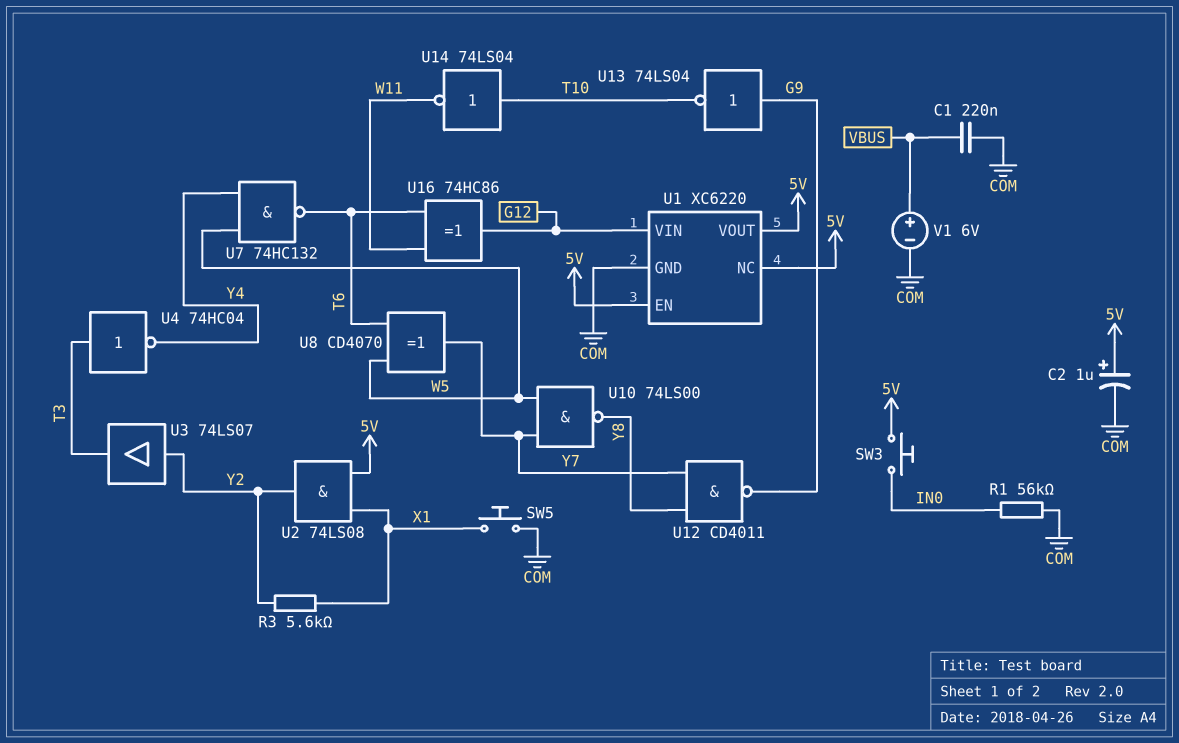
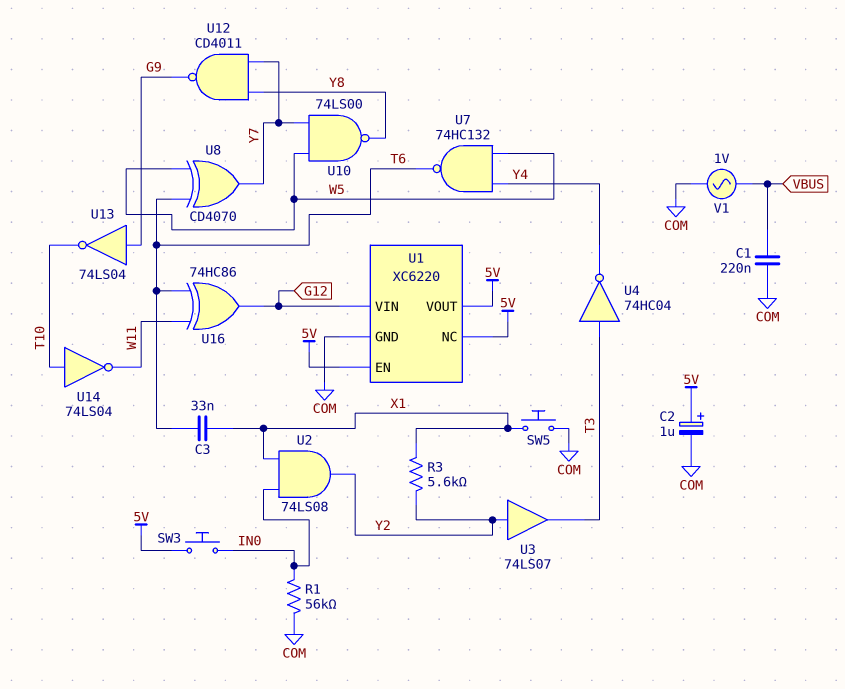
C3: none -> 33nF (T6, X1)
U2: AND 74LS08 (in 5V, in X1, out Y2) -> AND 74LS08 (in IN0, in X1, out Y2)
V1: 6V (plus VBUS, minus COM) -> AC 1V (COM, VBUS)

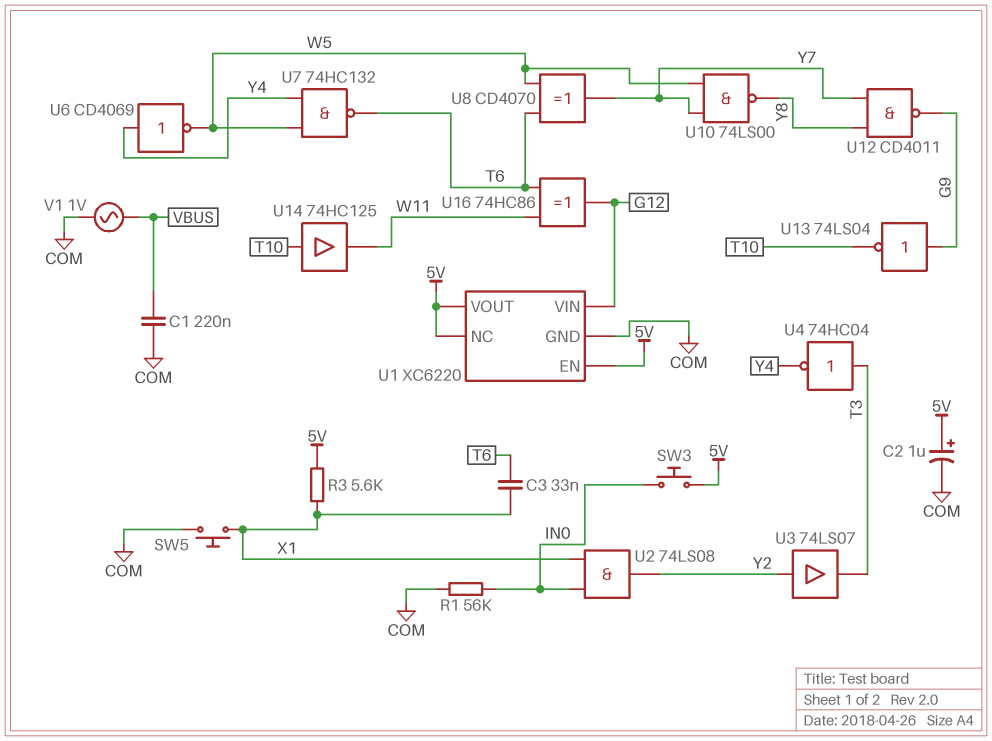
R3: 5.6k (X1, Y2) -> 5.6k (5V, X1)
U6: none -> NOT CD4069 (in Y4, out W5)
U14: NOT 74LS04 (in T10, out W11) -> buffer 74HC125 (in T10, out W11)

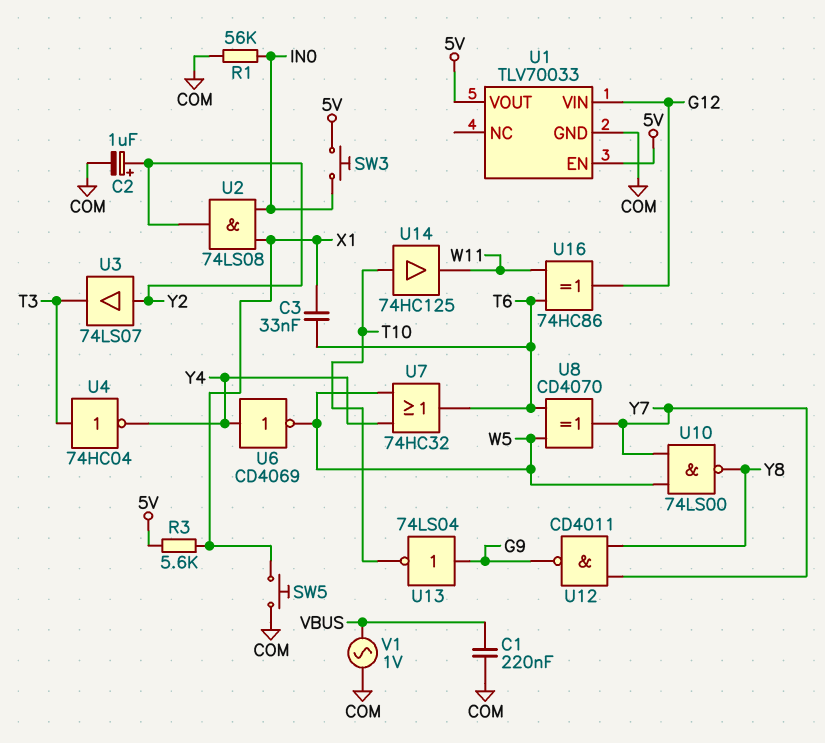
C2: 1uF (plus 5V, minus COM) -> 1uF (plus Y2, minus COM)
U1: XC6220 -> TLV70033
U1 pin NC: 5V -> none
U7: NAND 74HC132 (in W5, in Y4, out T6) -> OR 74HC32 (in W5, in Y4, out T6)

